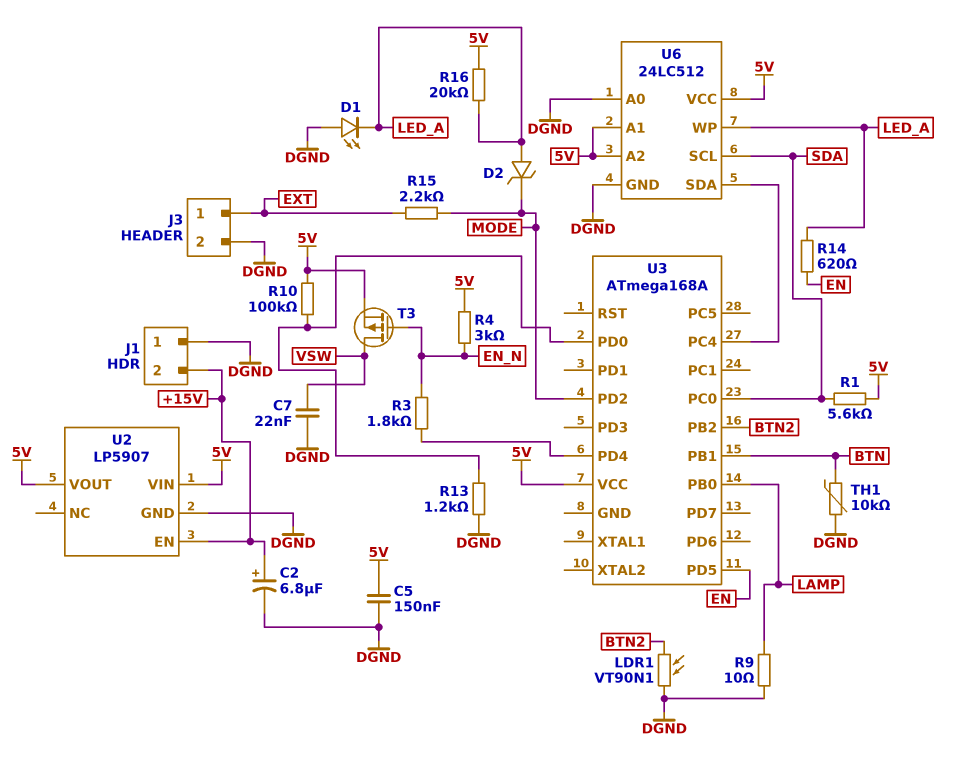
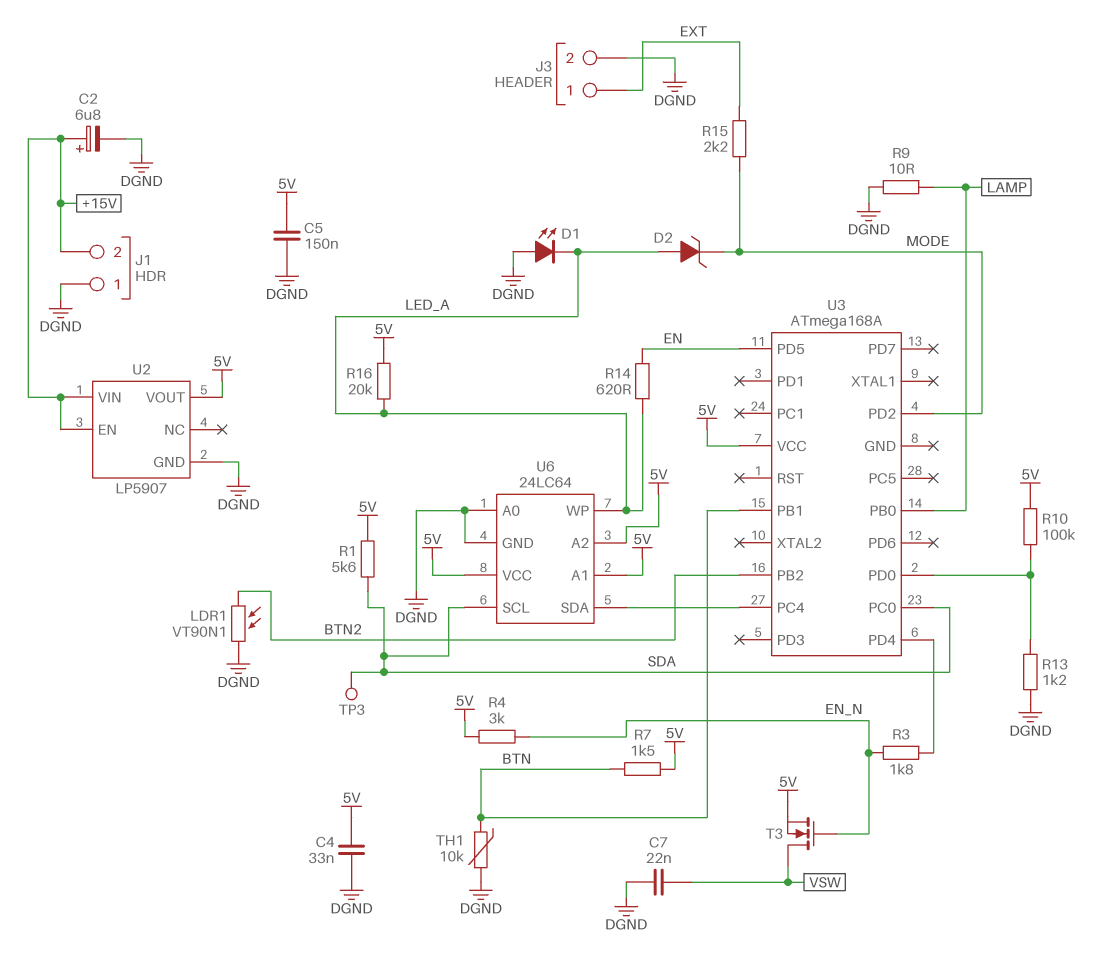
C4: none -> 33nF (5V, DGND)
R7: none -> 1.5k (5V, BTN)
T3: PMOS (G EN_N, D VSW, S 5V) -> NMOS (G EN_N, D VSW, S 5V)
TP3: none -> test point (SDA)
U2 pin VIN: 5V -> +15V
U6: 24LC512 -> 24LC64

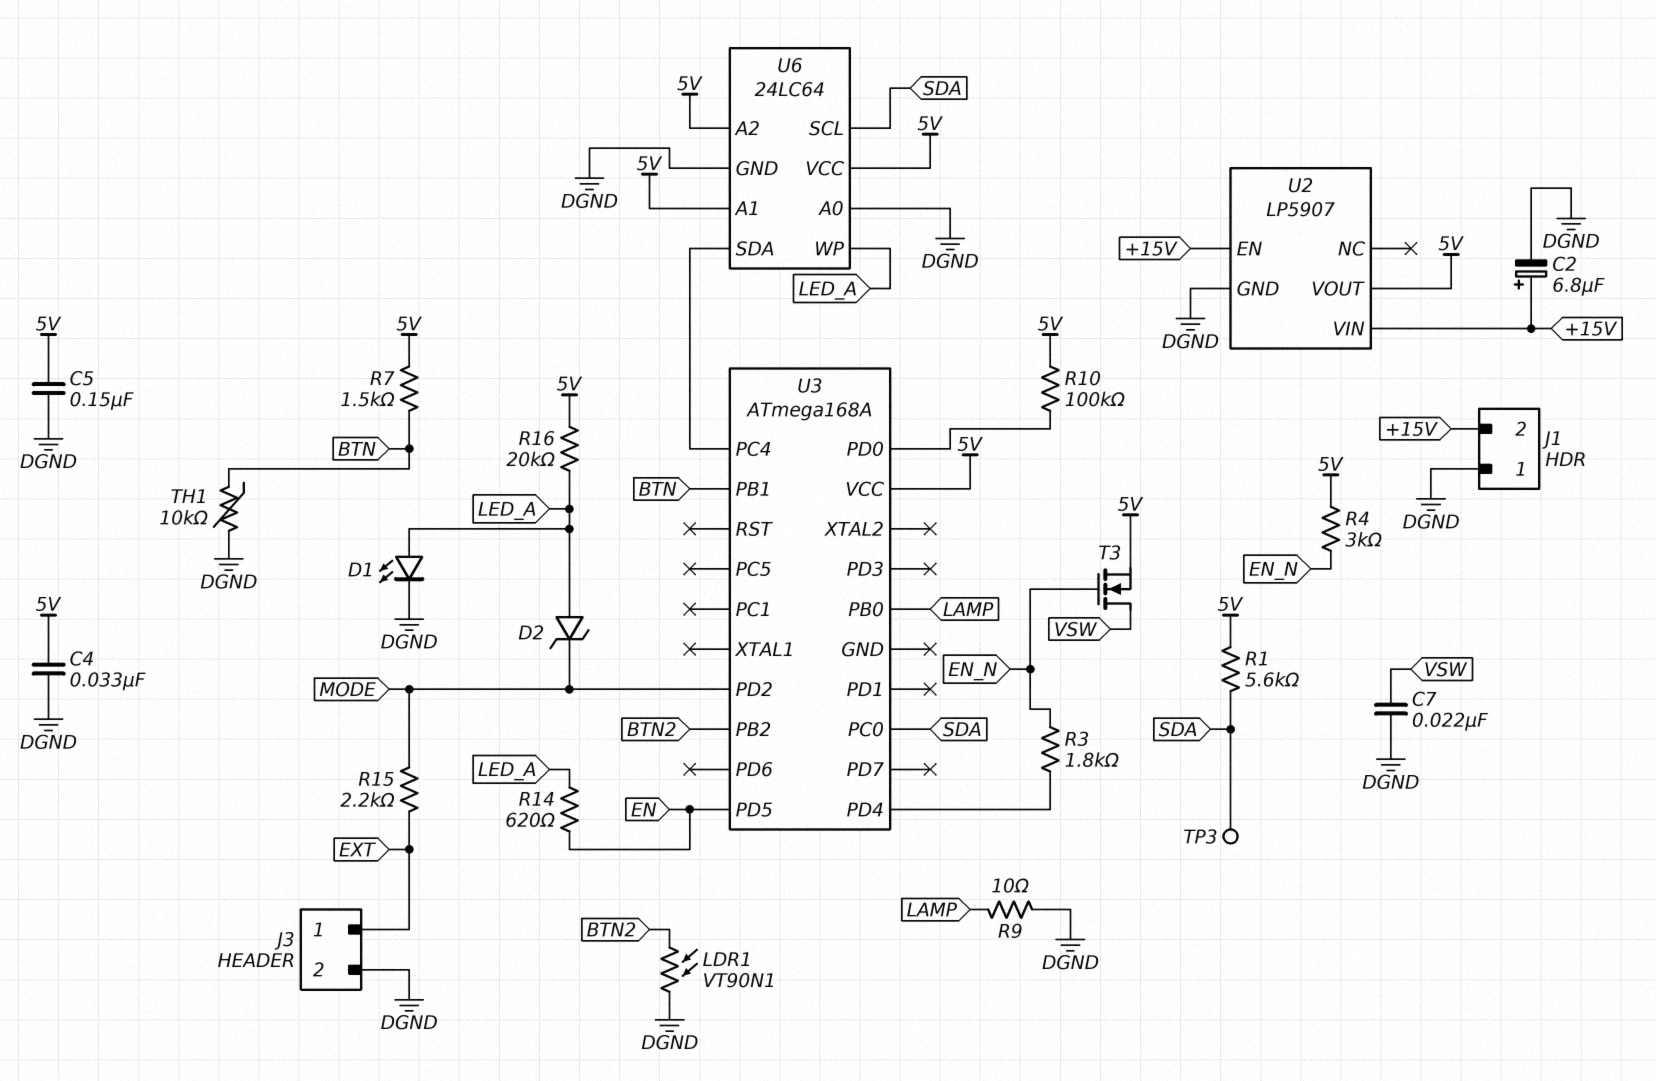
D1: LED (A DGND, K LED_A) -> LED (A LED_A, K DGND)
R13: 1.2k (DGND, U3/PD0) -> none

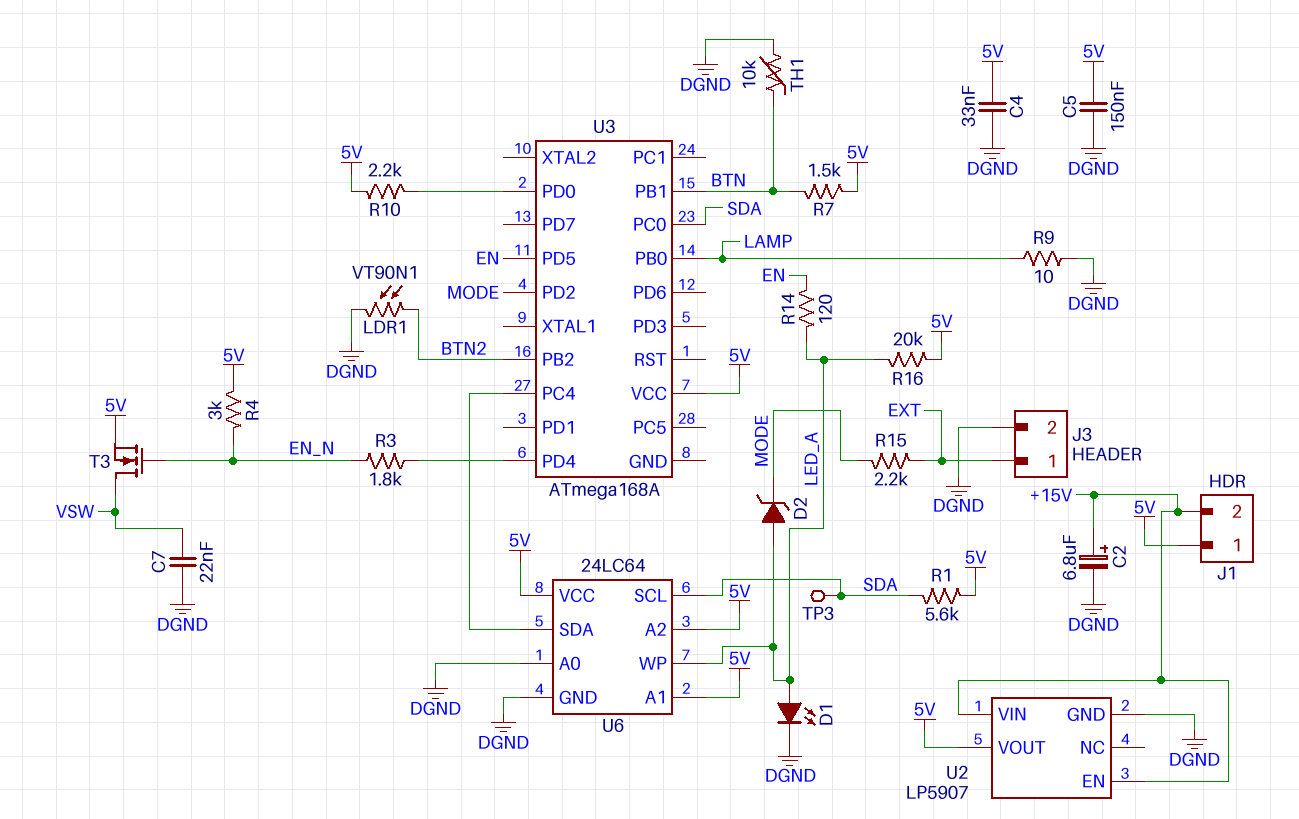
J1 pin 1: DGND -> 5V
R10: 100k (5V, U3/PD0) -> 2.2k (5V, U3/PD0)
R14: 620 (EN, LED_A) -> 120 (EN, LED_A)

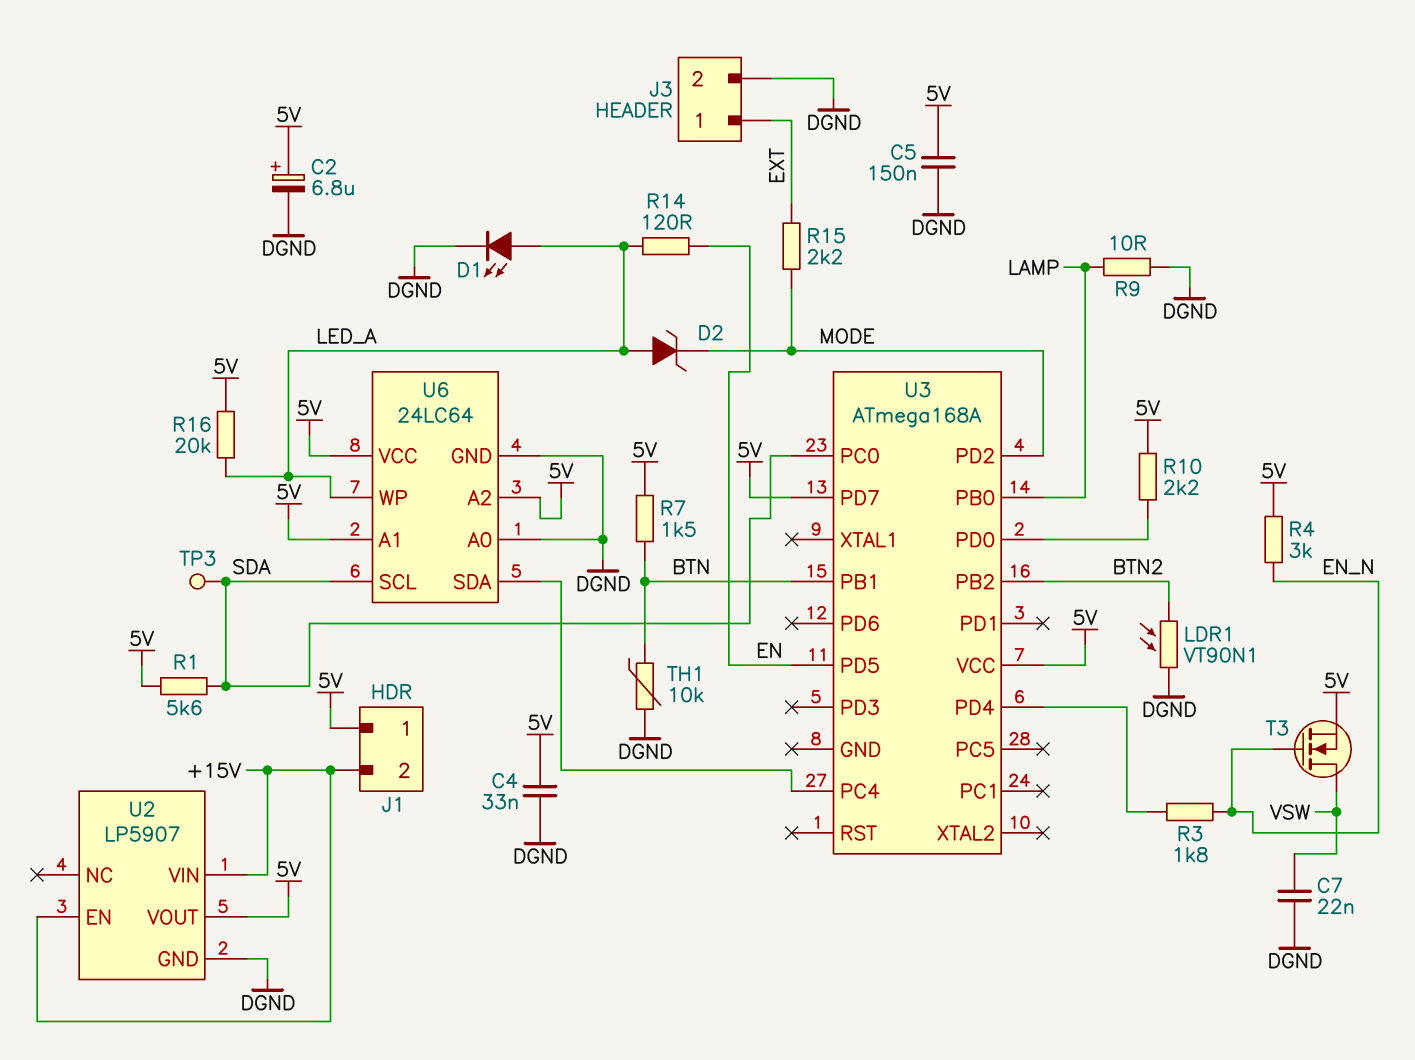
C2: 6.8uF (plus +15V, minus DGND) -> 6.8uF (plus 5V, minus DGND)
U3 pin PD7: none -> 5V

